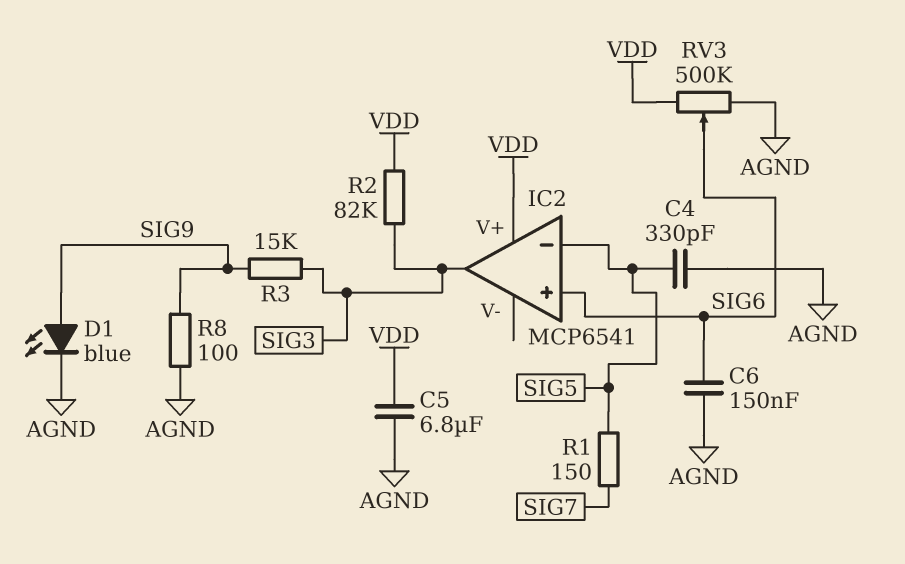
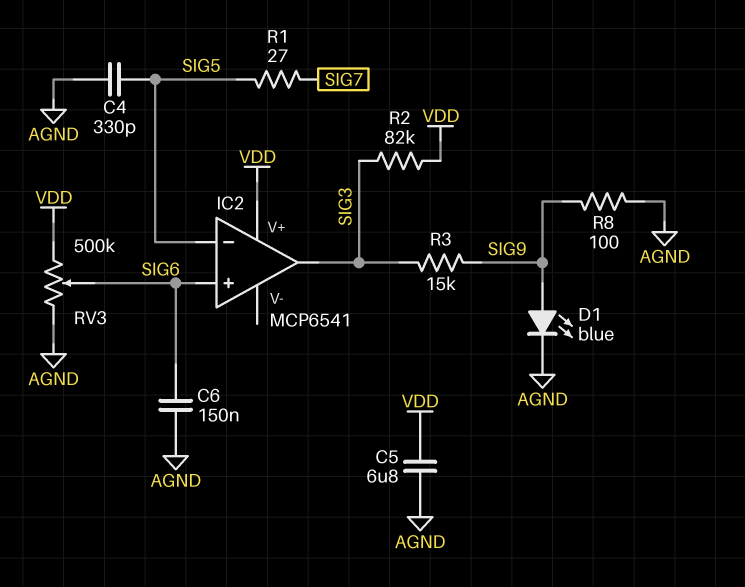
R1: 150 (SIG5, SIG7) -> 27 (SIG5, SIG7)

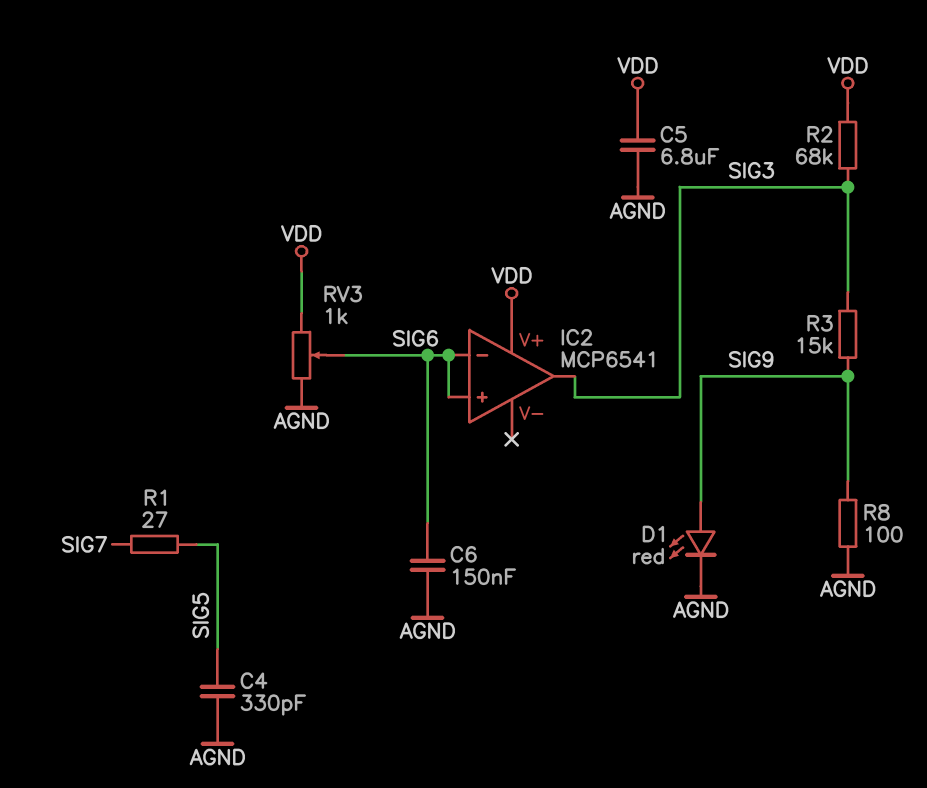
D1: LED blue (A SIG9, K AGND) -> LED red (A SIG9, K AGND)
IC2 pin in-: SIG5 -> SIG6
R2: 82k (SIG3, VDD) -> 68k (SIG3, VDD)
RV3: 500k (AGND, VDD, wiper SIG6) -> 1k (AGND, VDD, wiper SIG6)

